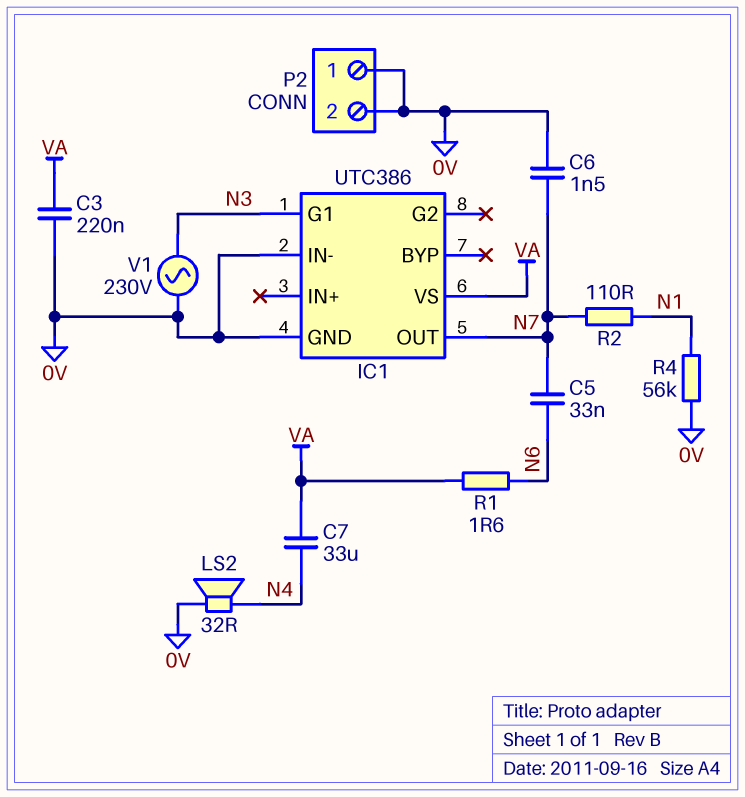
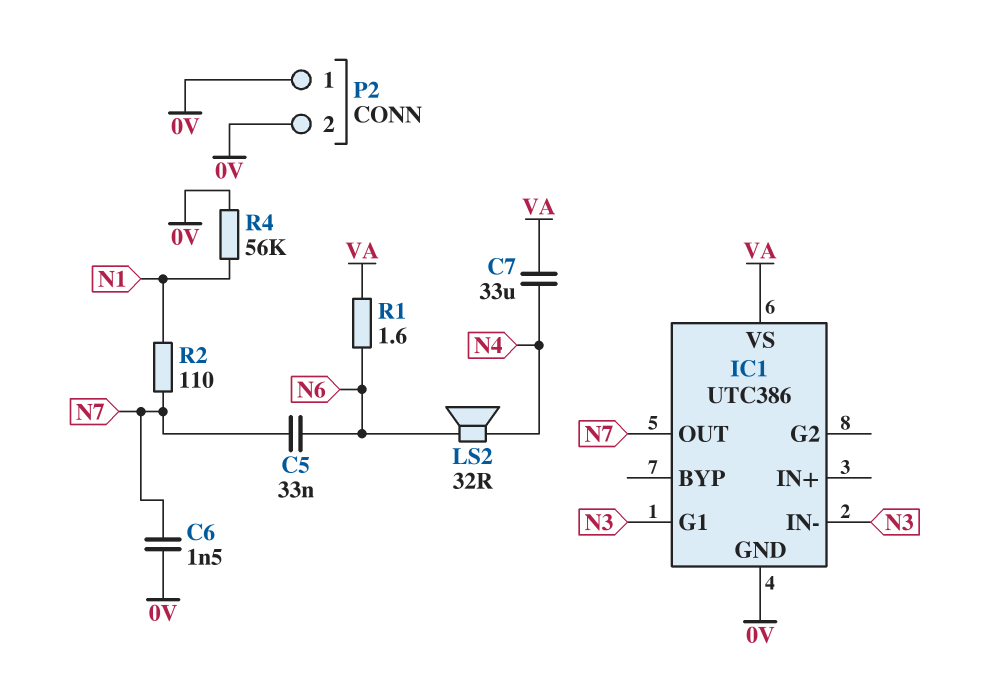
C3: 220nF (0V, VA) -> none
IC1 pin IN-: 0V -> N3
LS2: speaker 32R (0V, N4) -> speaker 32R (N4, N6)
V1: AC 230V (0V, N3) -> none

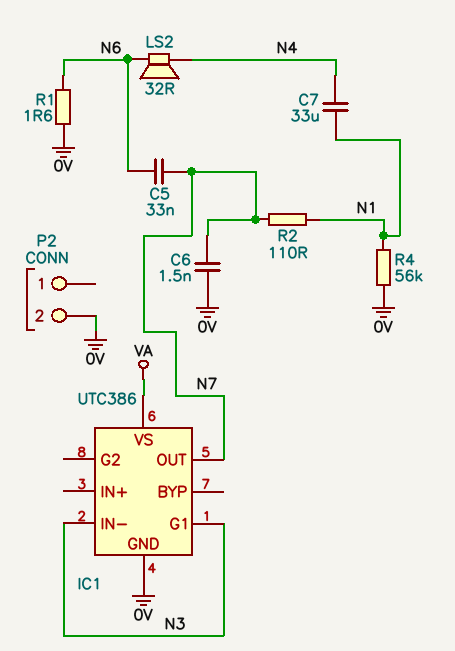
C7: 33uF (N4, VA) -> 33uF (N1, N4)
P2 pin 1: 0V -> none
R1: 1.6 (N6, VA) -> 1.6 (0V, N6)

